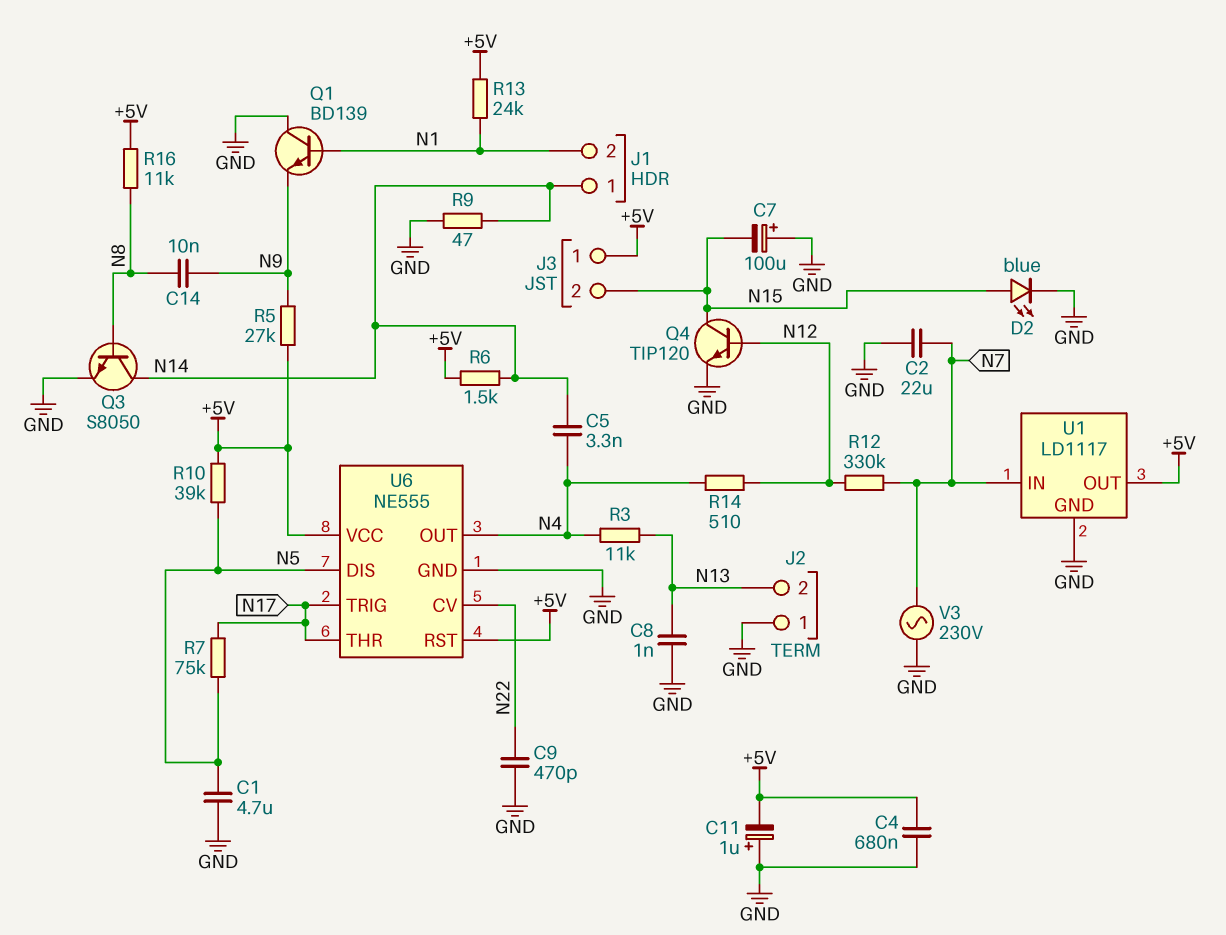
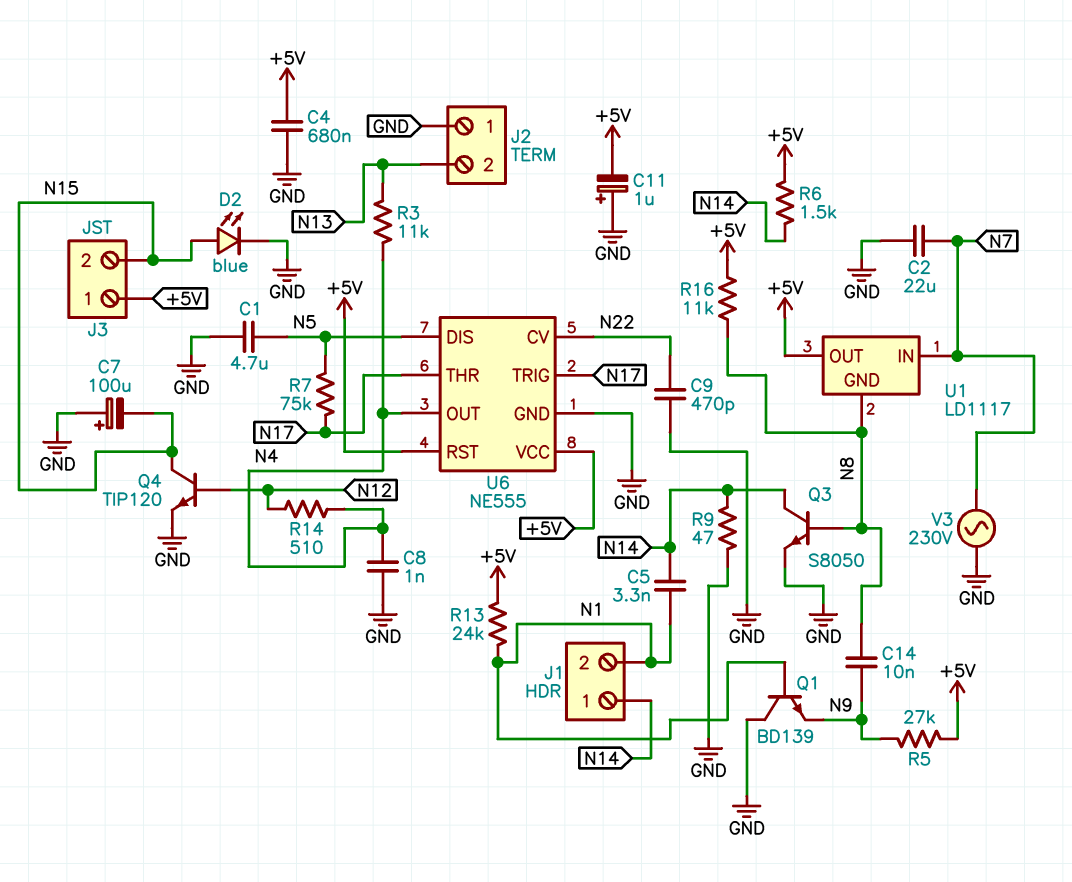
C5: 3.3nF (N4, N14) -> 3.3nF (N1, N14)
C8: 1nF (GND, N13) -> 1nF (GND, N4)
R10: 39k (+5V, N5) -> none
R12: 330k (N7, N12) -> none
U1 pin GND: GND -> N8

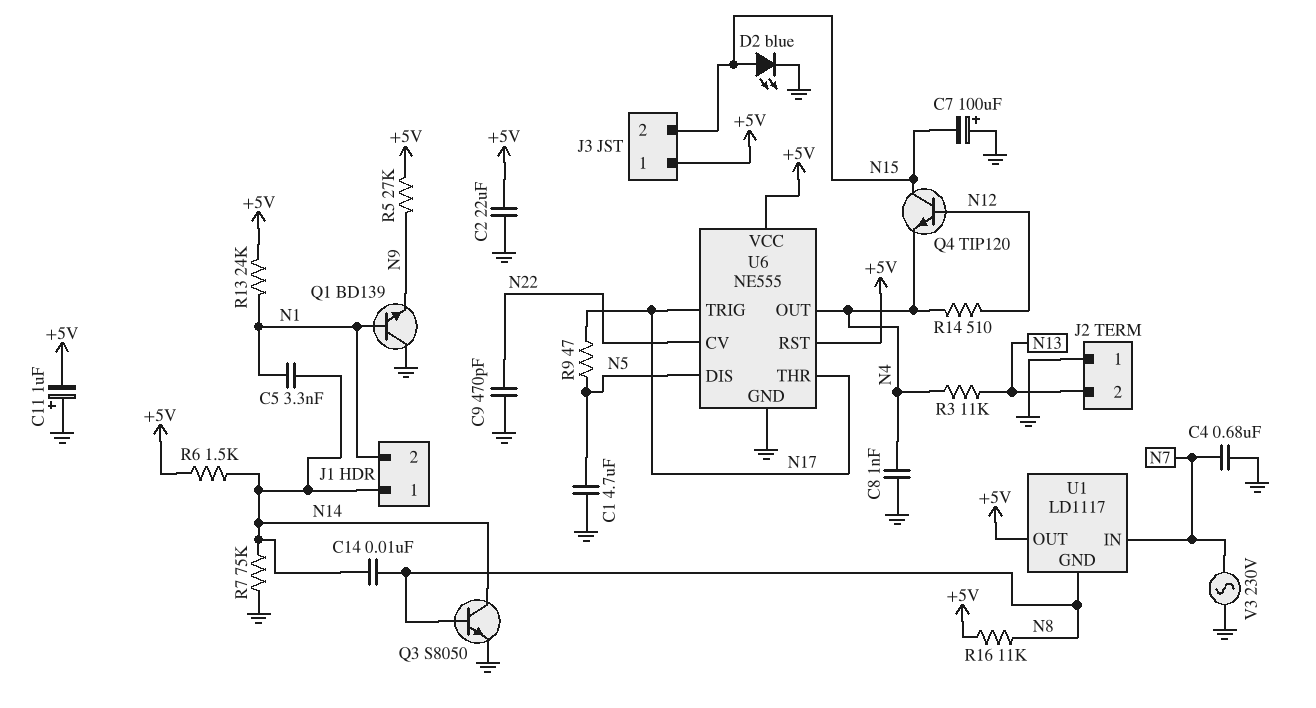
C2: 22uF (GND, N7) -> 22uF (+5V, GND)
C4: 680nF (+5V, GND) -> 680nF (GND, N7)
C14: 10nF (N8, N9) -> 10nF (N8, N14)
Q4: NPN TIP120 (B N12, C N15, E GND) -> NPN TIP120 (B N12, C N15, E N4)
R7: 75k (N5, N17) -> 75k (GND, N14)
R9: 47 (GND, N14) -> 47 (N5, N17)

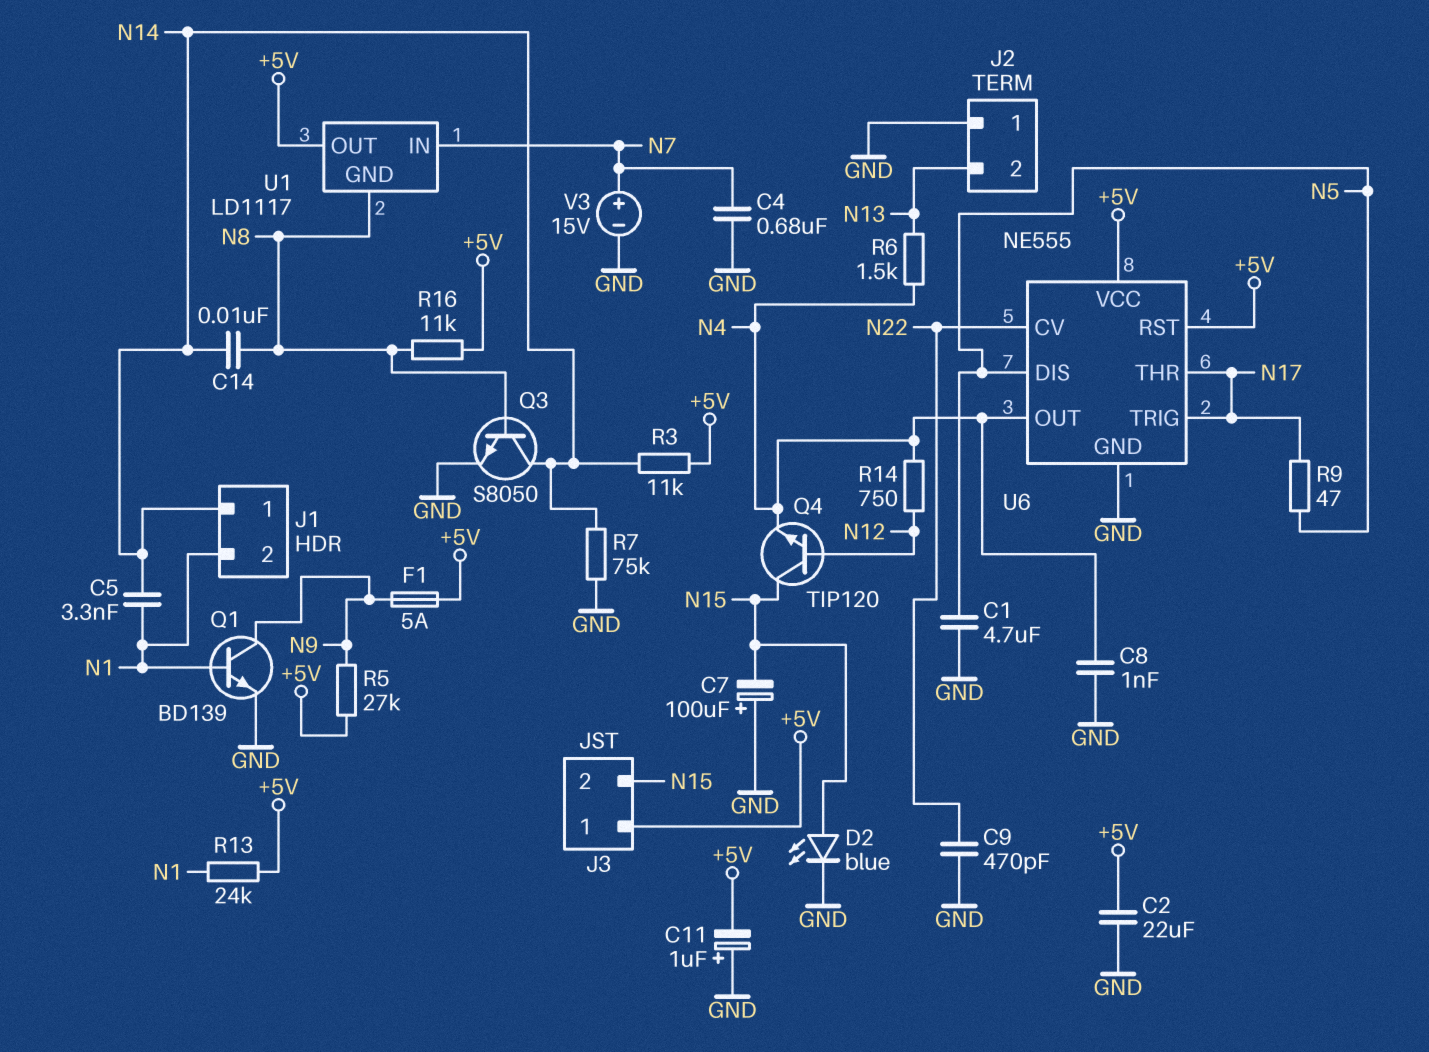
F1: none -> 5A (+5V, N9)
Q1: NPN BD139 (B N1, C GND, E N9) -> NPN BD139 (B N1, C N9, E GND)
R3: 11k (N4, N13) -> 11k (+5V, N14)
R6: 1.5k (+5V, N14) -> 1.5k (N4, N13)
R14: 510 (N4, N12) -> 750 (N4, N12)
V3: AC 230V (GND, N7) -> 15V (plus N7, minus GND)

